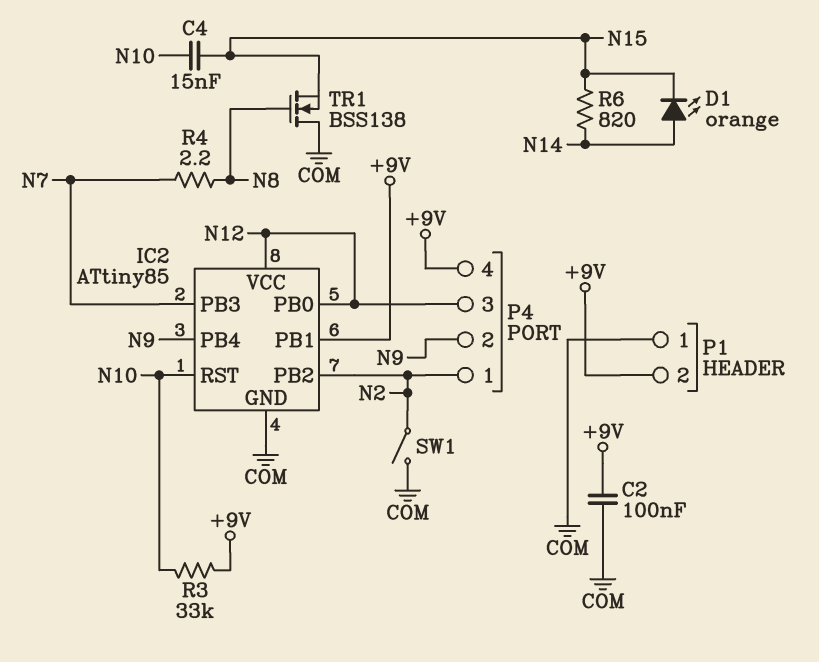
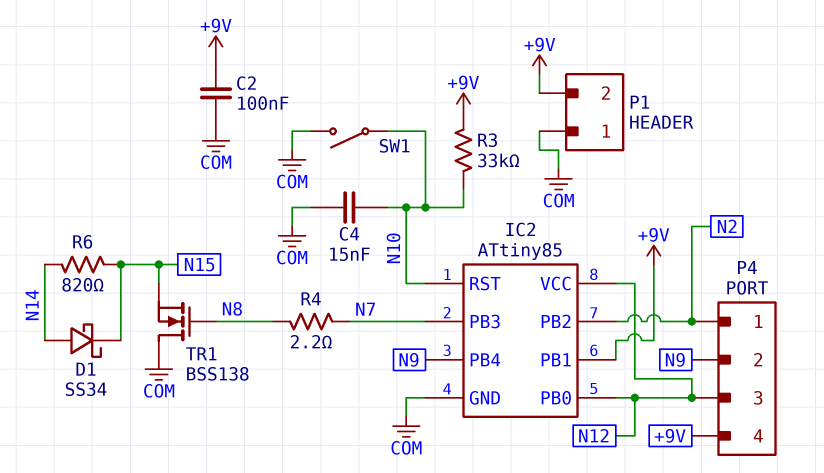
C4: 15nF (N10, N15) -> 15nF (COM, N10)
D1: LED orange (A N14, K N15) -> schottky SS34 (A N14, K N15)
SW1: switch (COM, N2) -> switch (COM, N10)

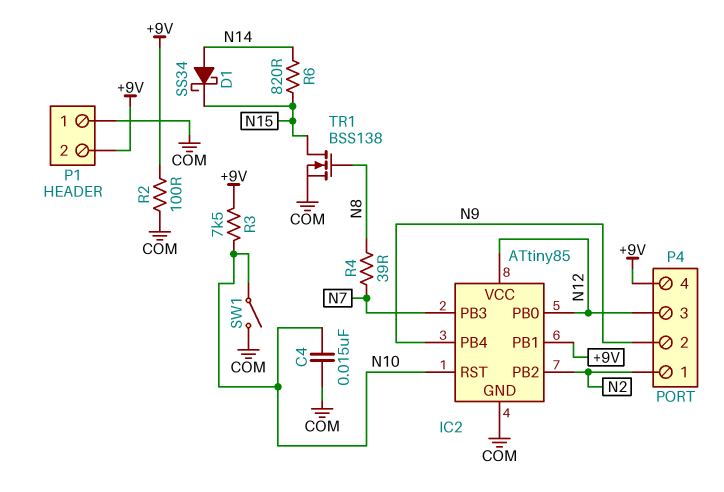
C2: 100nF (+9V, COM) -> none
R2: none -> 100 (+9V, COM)
R3: 33k (+9V, N10) -> 7.5k (+9V, N10)
R4: 2.2 (N7, N8) -> 39 (N7, N8)
TR1: NMOS BSS138 (G N8, D COM, S N15) -> NMOS BSS138 (G N8, D N15, S COM)

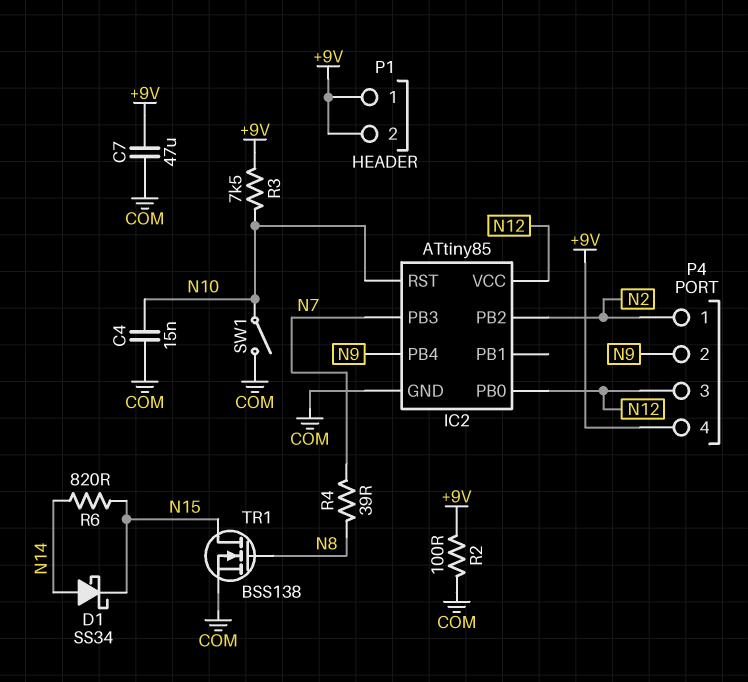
C7: none -> 47uF (+9V, COM)
IC2 pin PB1: +9V -> none
P1 pin 1: COM -> +9V

